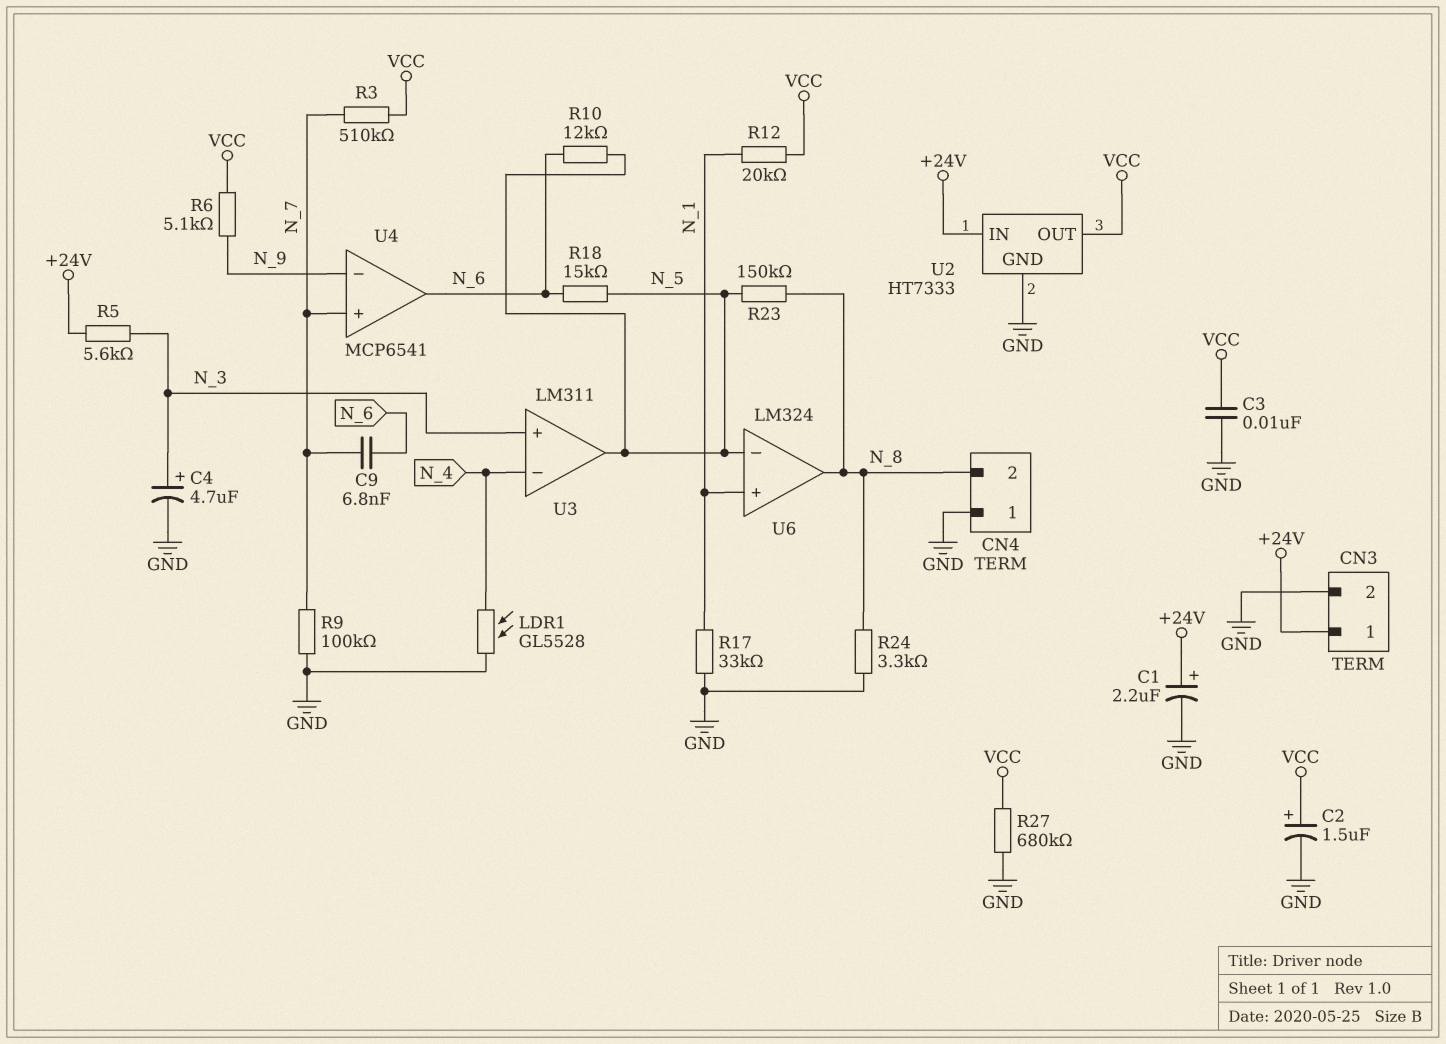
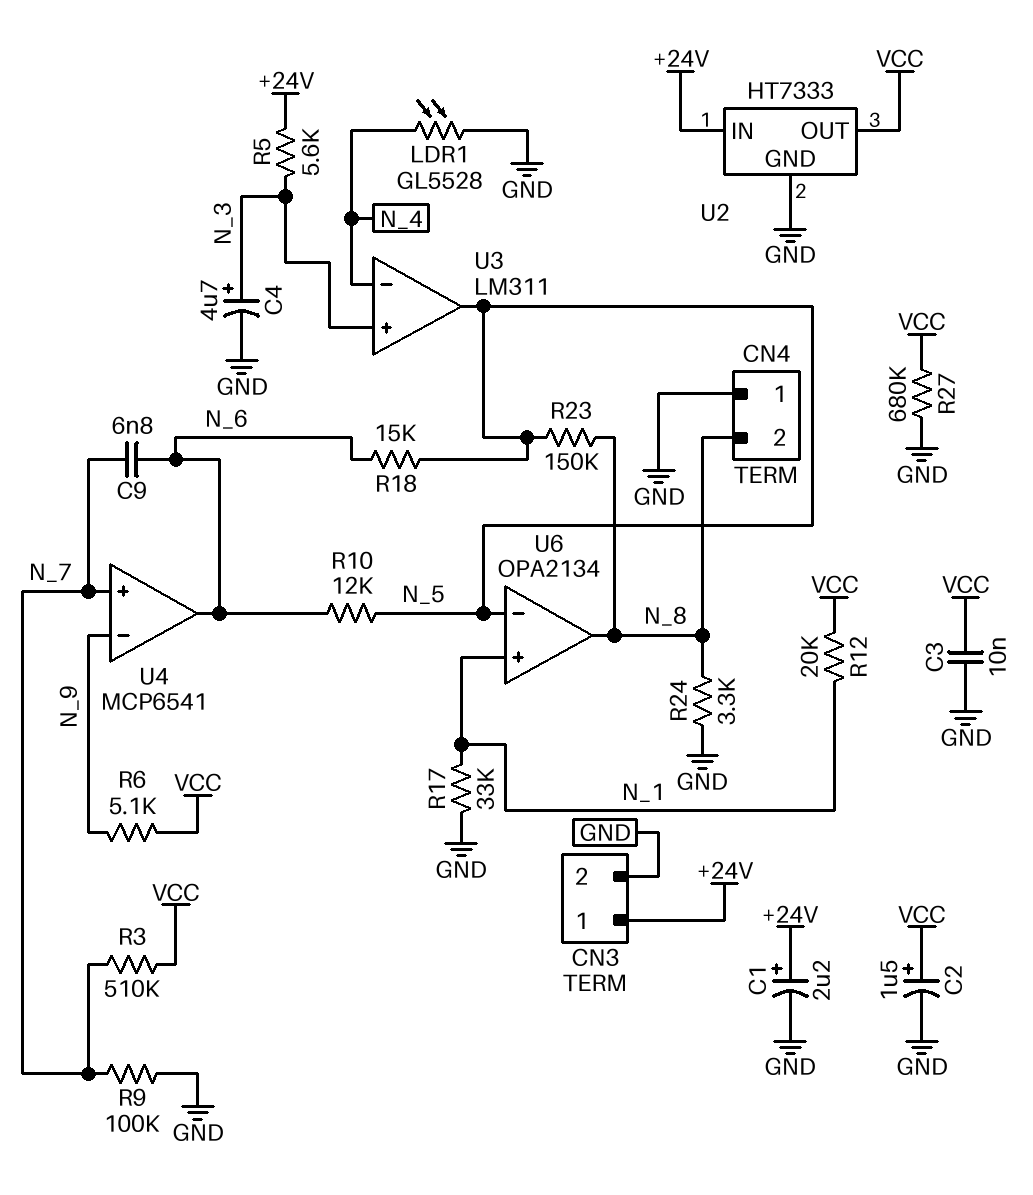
U6: LM324 -> OPA2134

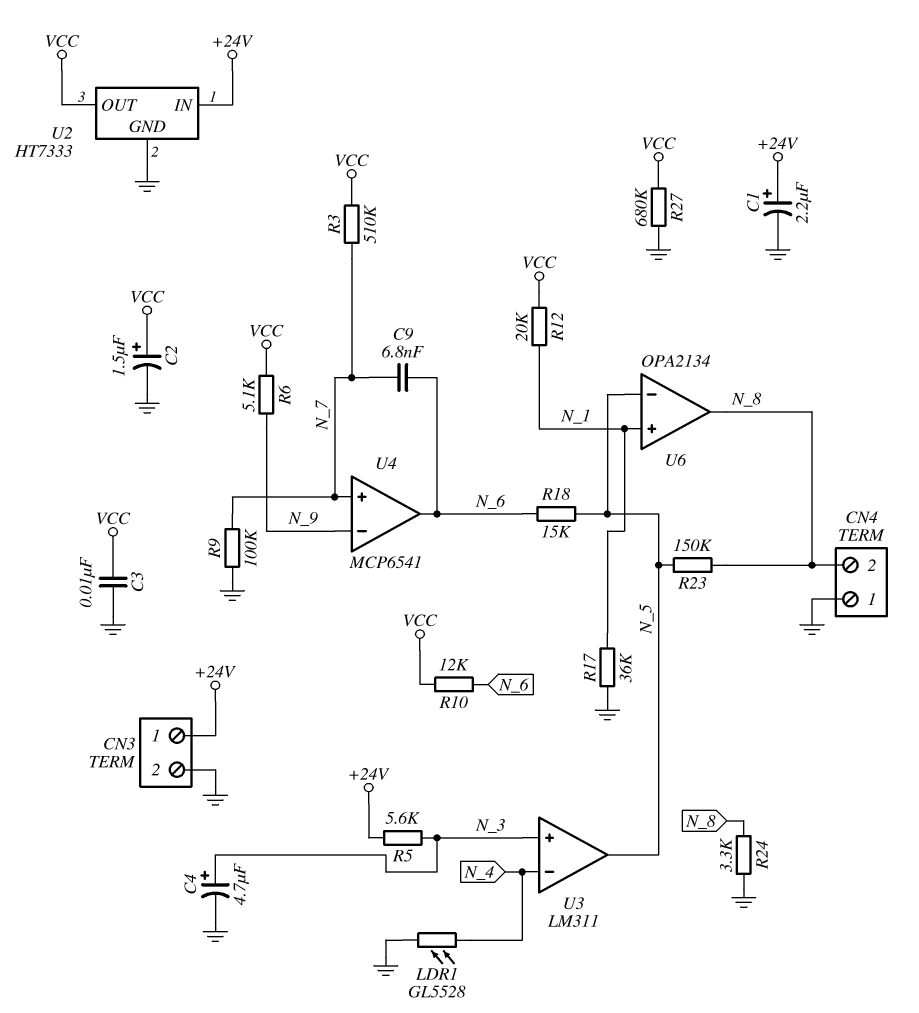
R10: 12k (N_5, N_6) -> 12k (N_6, VCC)
R17: 33k (GND, N_1) -> 36k (GND, N_1)

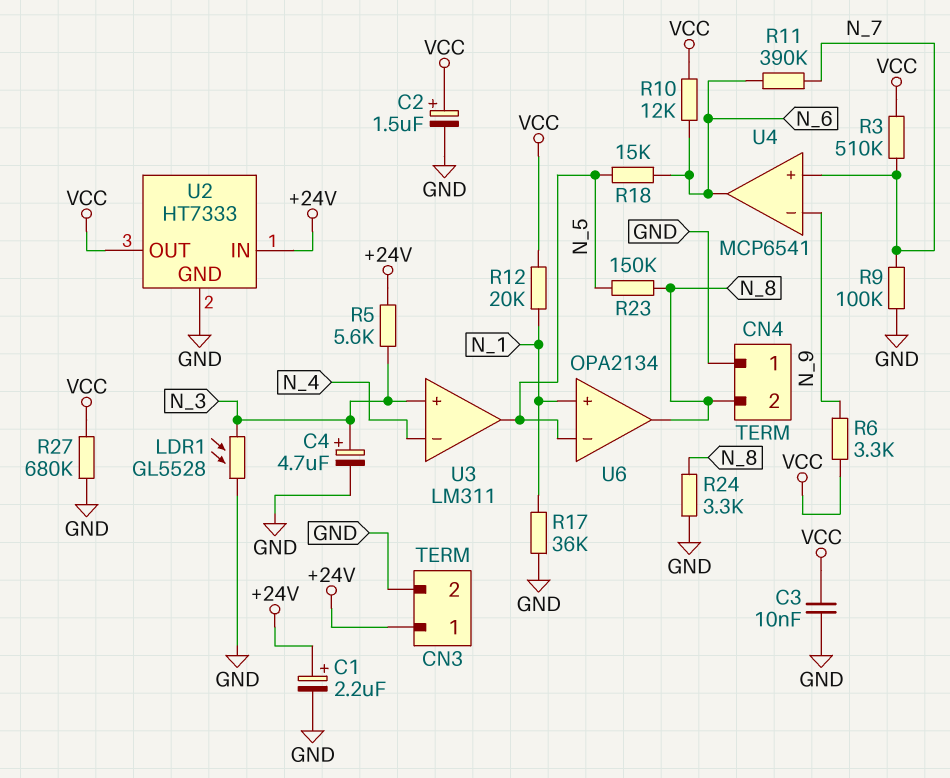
C9: 6.8nF (N_6, N_7) -> none
LDR1: GL5528 (GND, N_4) -> GL5528 (GND, N_3)
R6: 5.1k (N_9, VCC) -> 3.3k (N_9, VCC)
R11: none -> 390k (N_6, N_7)

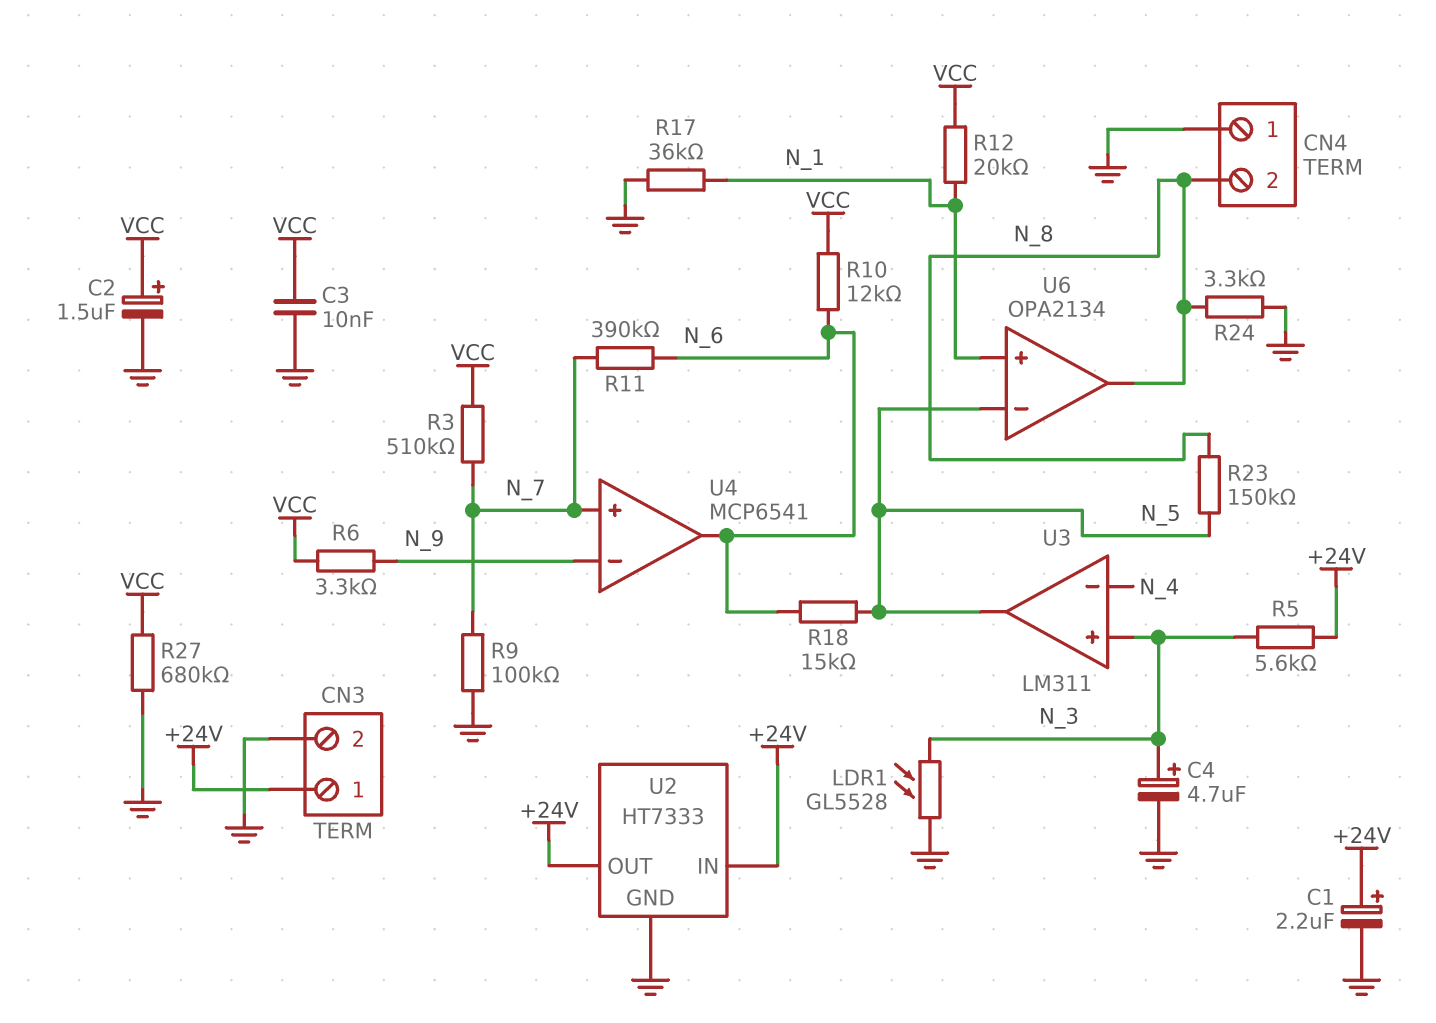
U2 pin OUT: VCC -> +24V

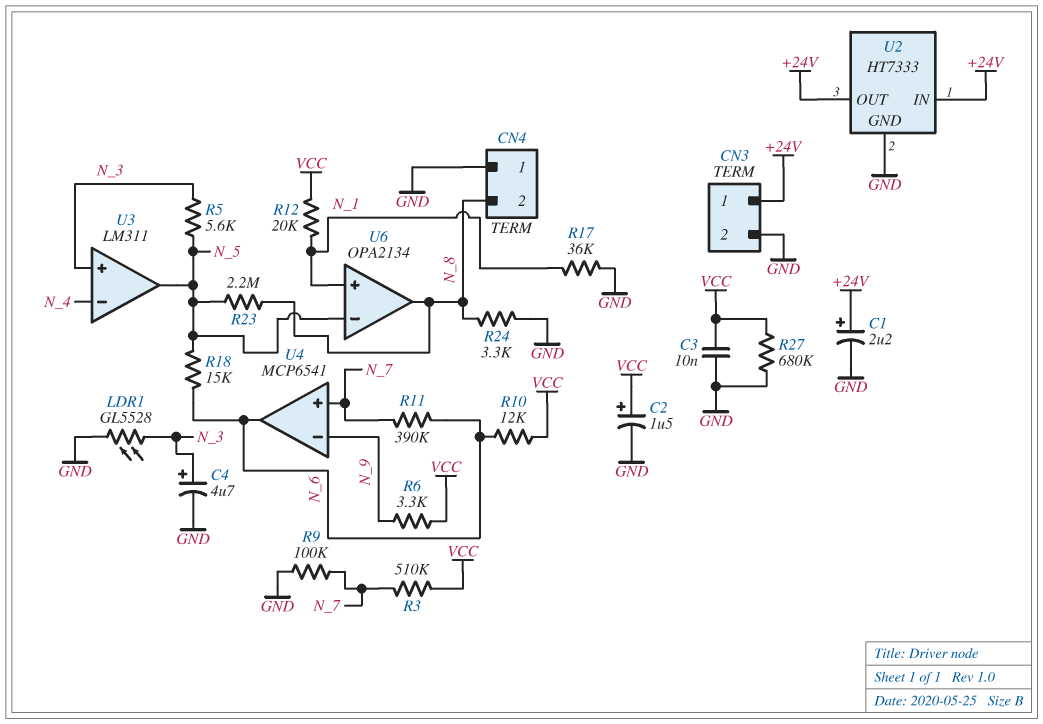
R5: 5.6k (+24V, N_3) -> 5.6k (N_3, N_5)
R23: 150k (N_5, N_8) -> 2.2M (N_5, N_8)

